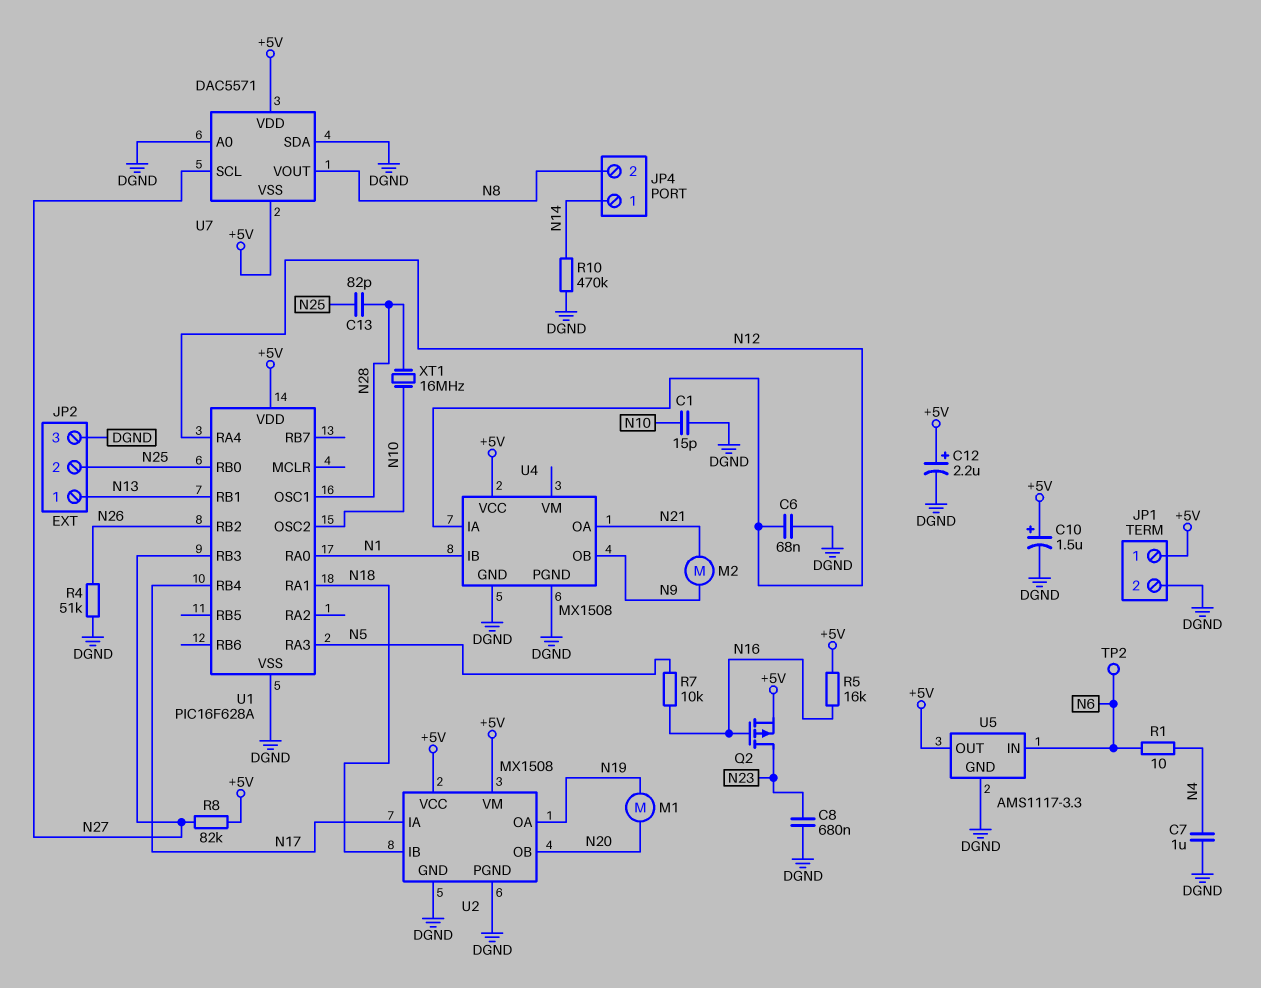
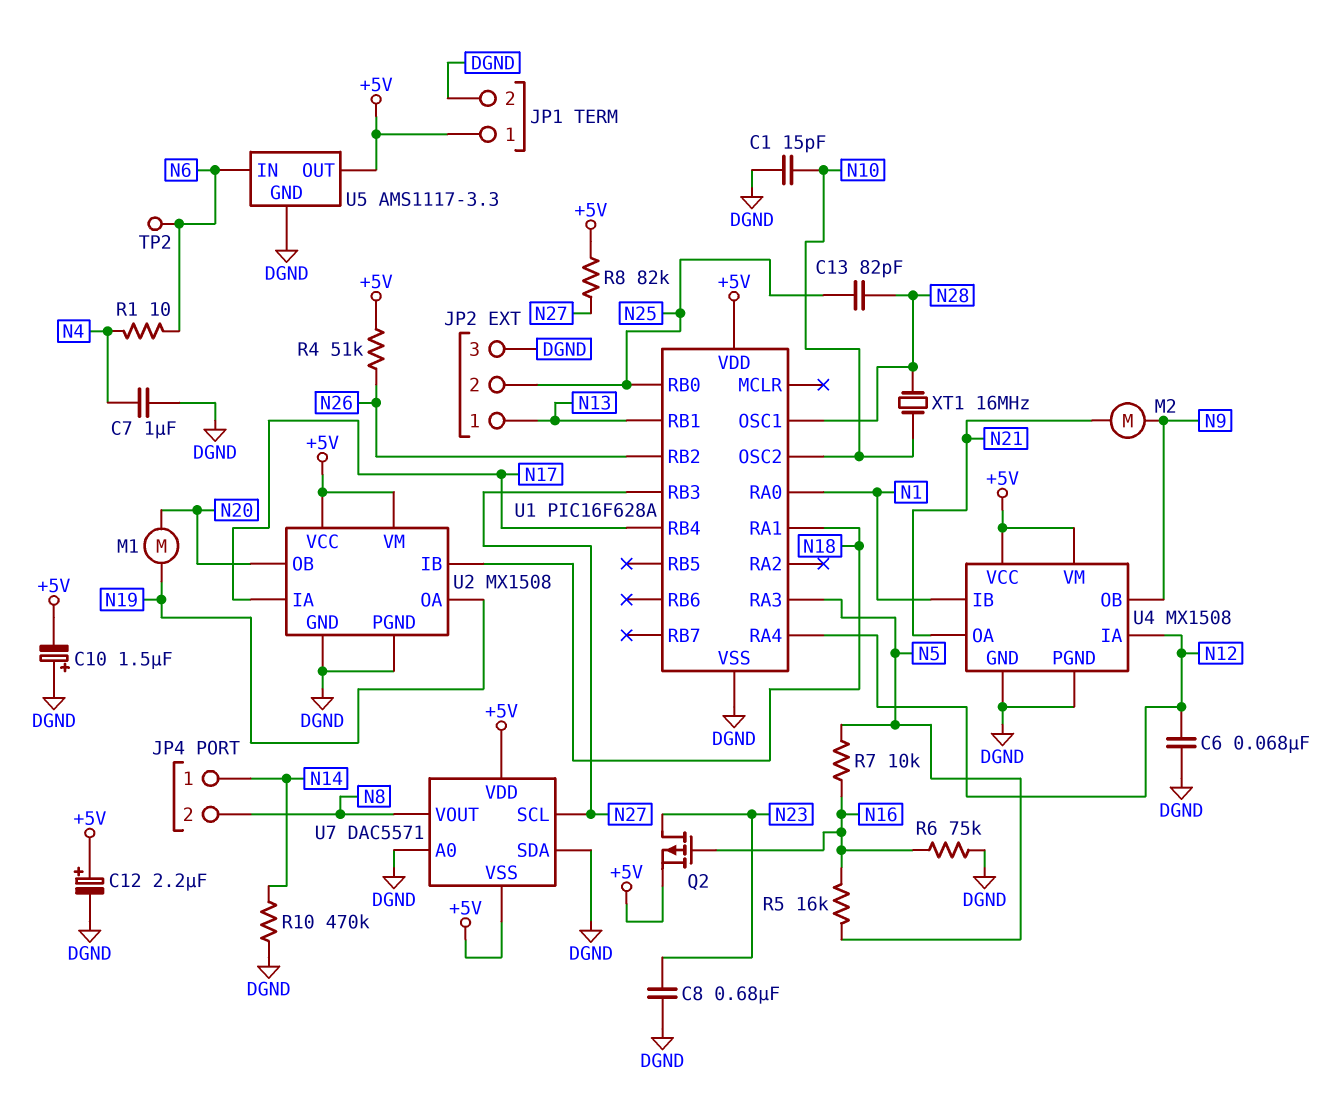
C10: 1.5uF (plus +5V, minus DGND) -> 1.5uF (plus DGND, minus +5V)
R4: 51k (DGND, N26) -> 51k (+5V, N26)
R5: 16k (+5V, N16) -> 16k (N5, N16)
R6: none -> 75k (DGND, N16)
U4 pin VM: none -> +5V

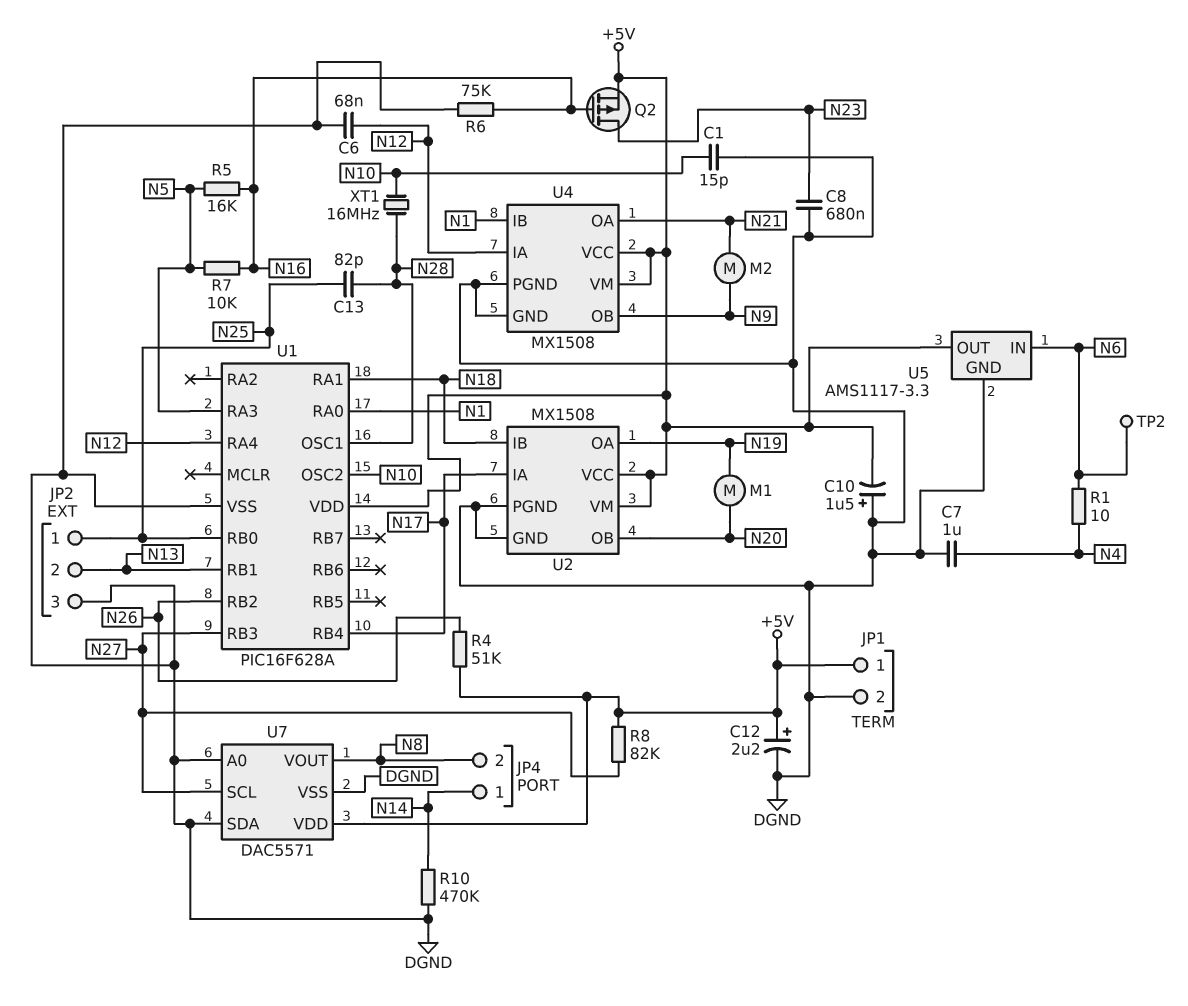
JP2 pin 1: N13 -> N25
JP2 pin 2: N25 -> N13
U7 pin VSS: +5V -> DGND

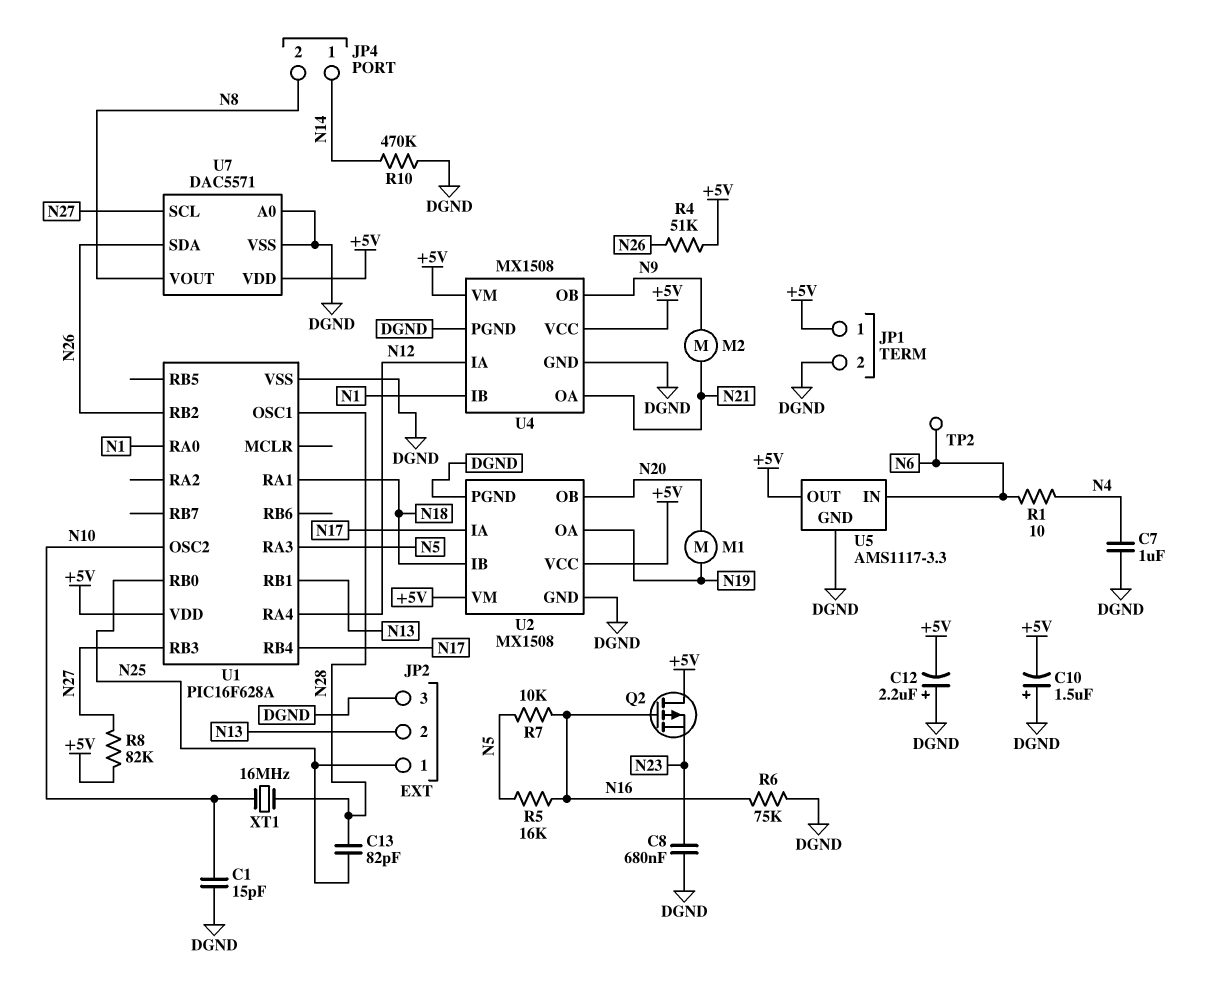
C6: 68nF (DGND, N12) -> none
C12: 2.2uF (plus +5V, minus DGND) -> 2.2uF (plus DGND, minus +5V)
Q2: PMOS (G N16, D N23, S +5V) -> PMOS (G N16, D +5V, S N23)
U7 pin SDA: DGND -> N26

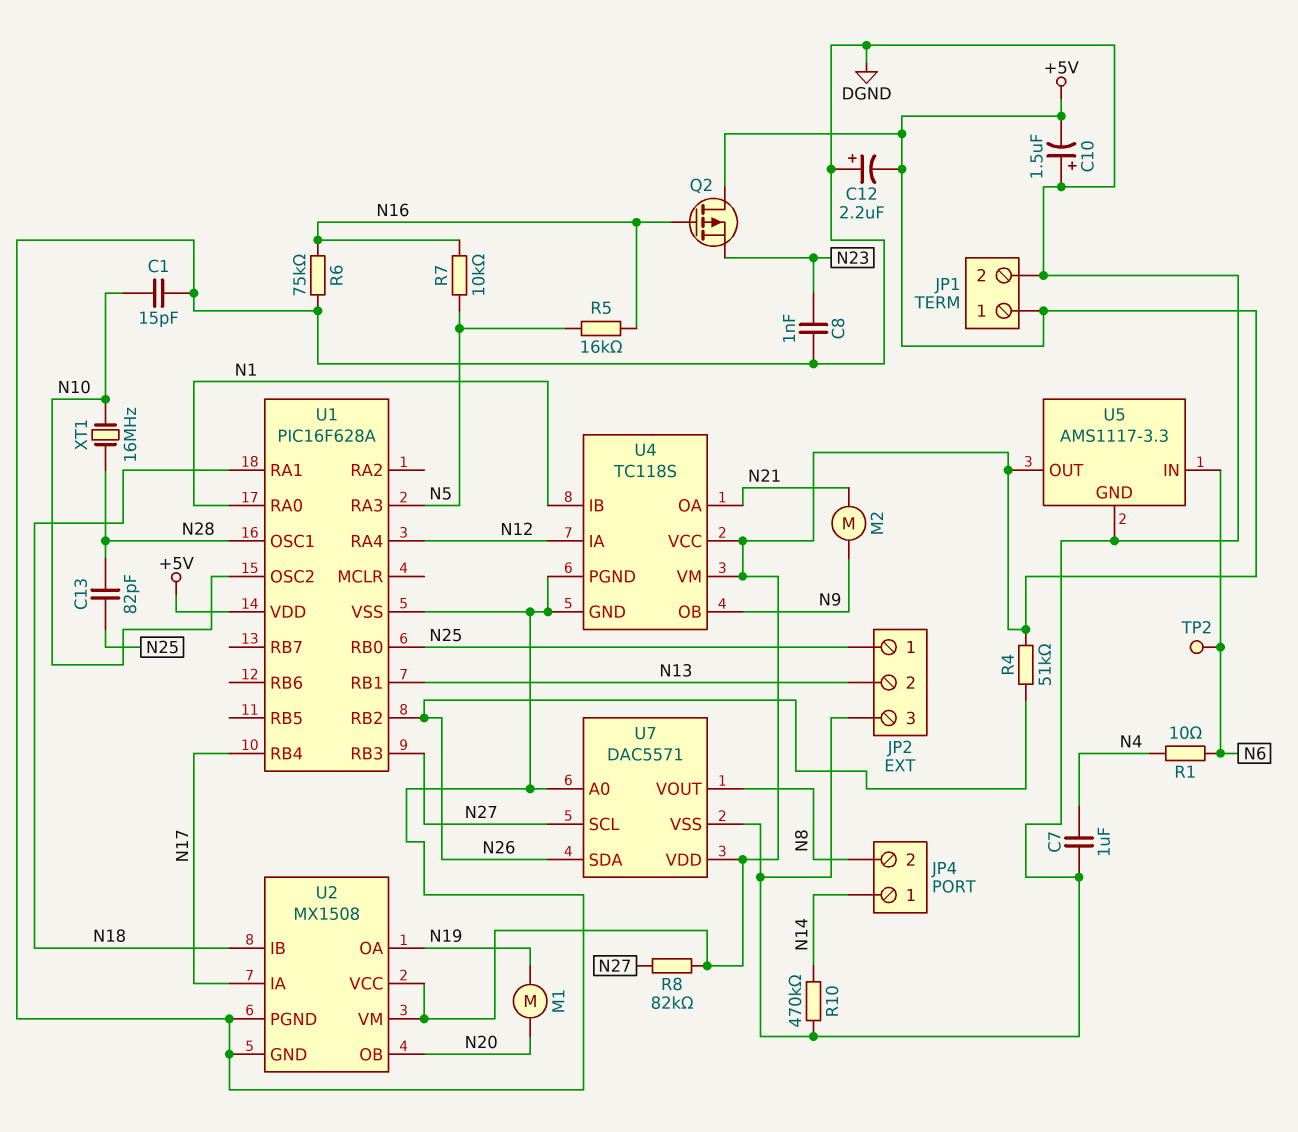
C8: 680nF (DGND, N23) -> 1nF (DGND, N23)
U4: MX1508 -> TC118S

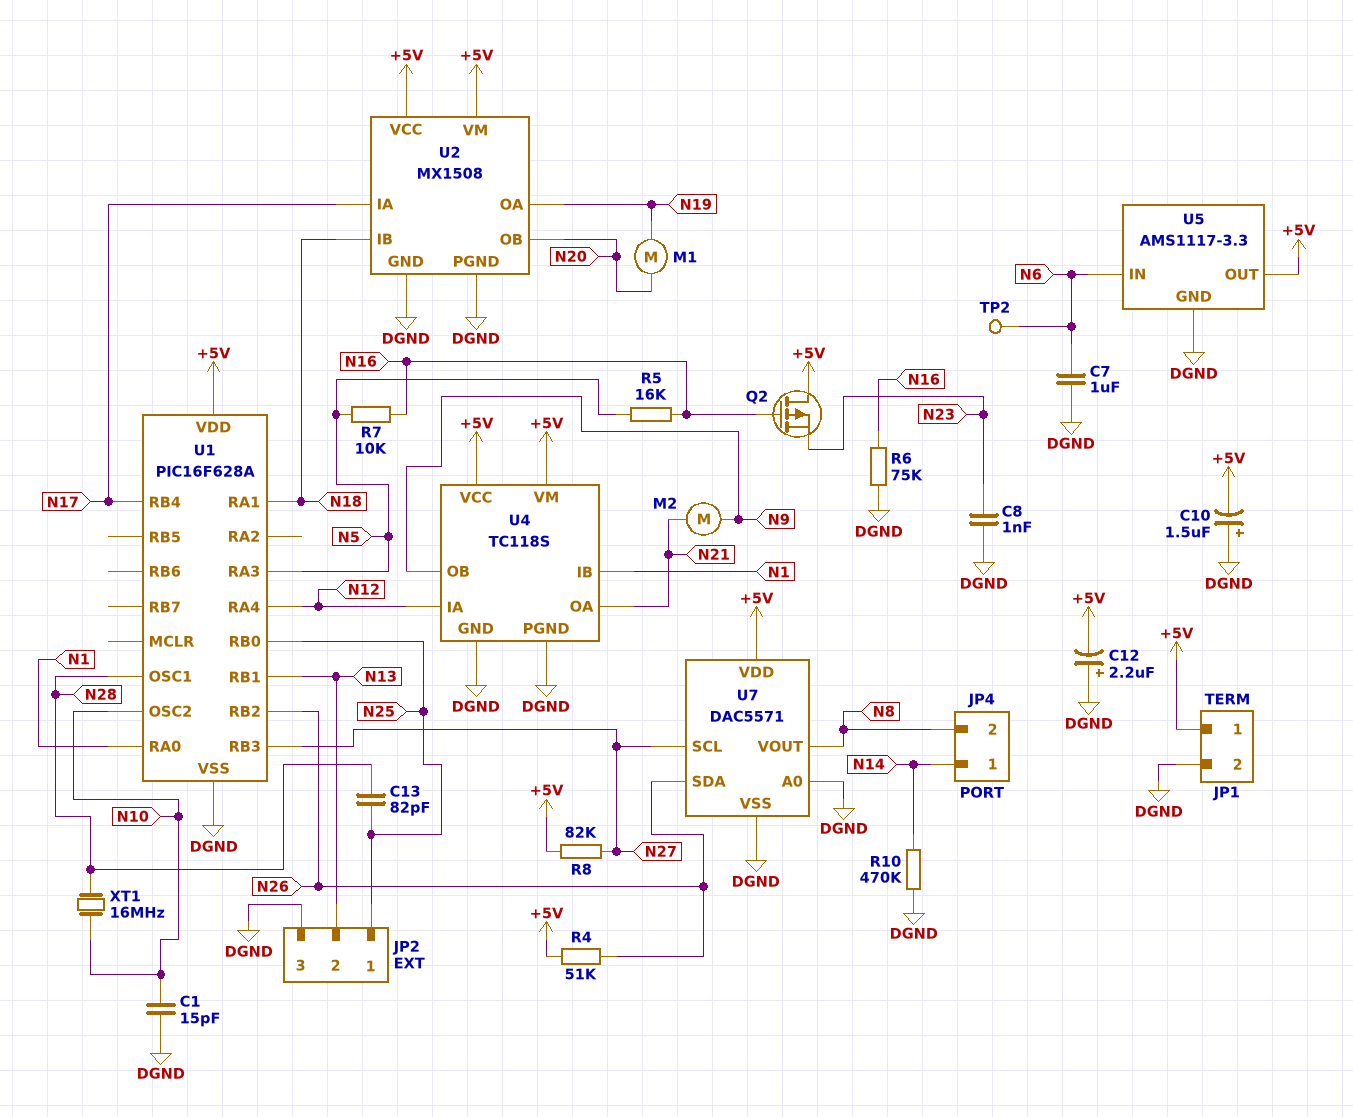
C7: 1uF (DGND, N4) -> 1uF (DGND, N6)
R1: 10 (N4, N6) -> none

